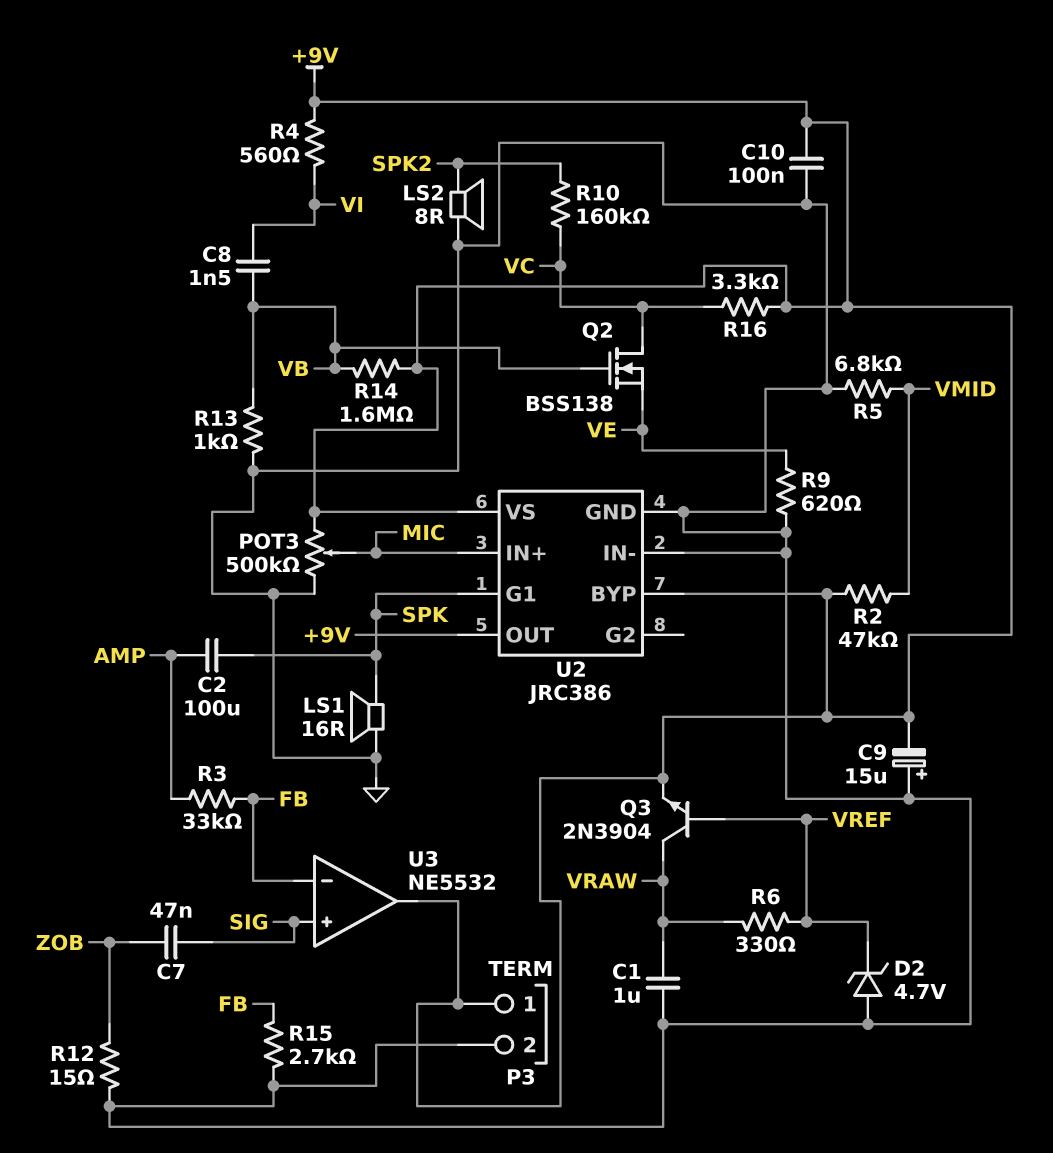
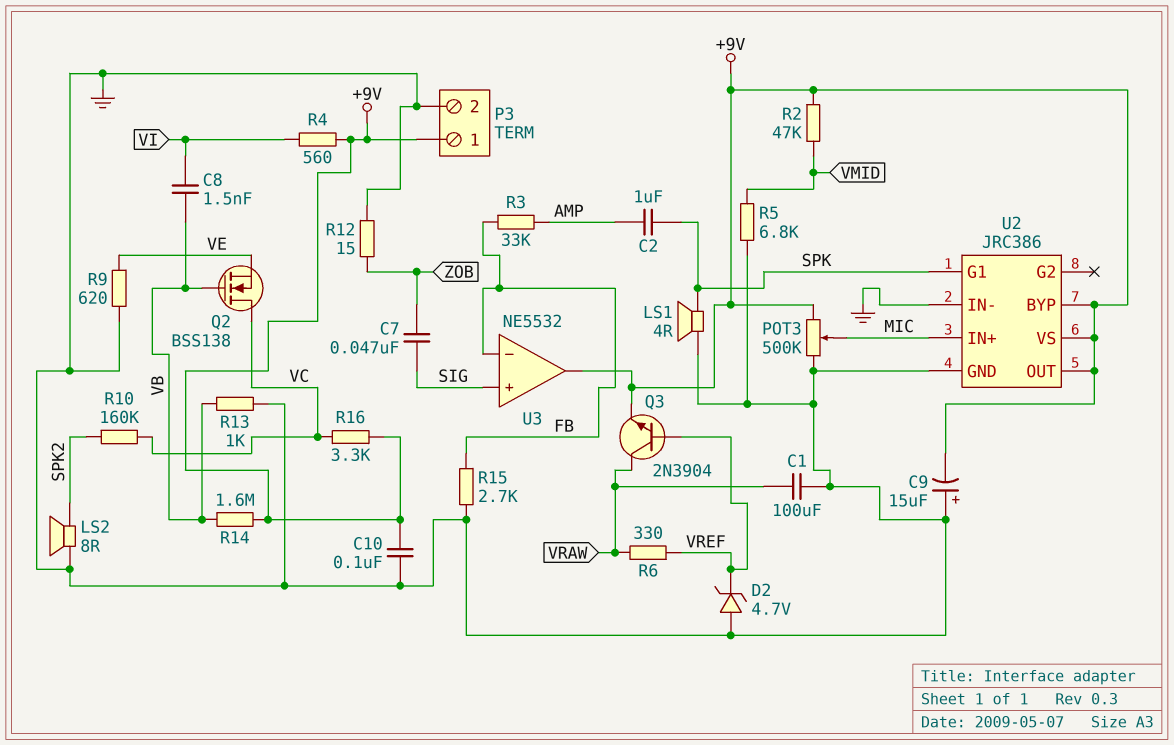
C1: 1uF (GND, VRAW) -> 100uF (GND, VRAW)
C2: 100uF (AMP, SPK) -> 1uF (AMP, SPK)
LS1: speaker 16R (GND, SPK) -> speaker 4R (GND, SPK)

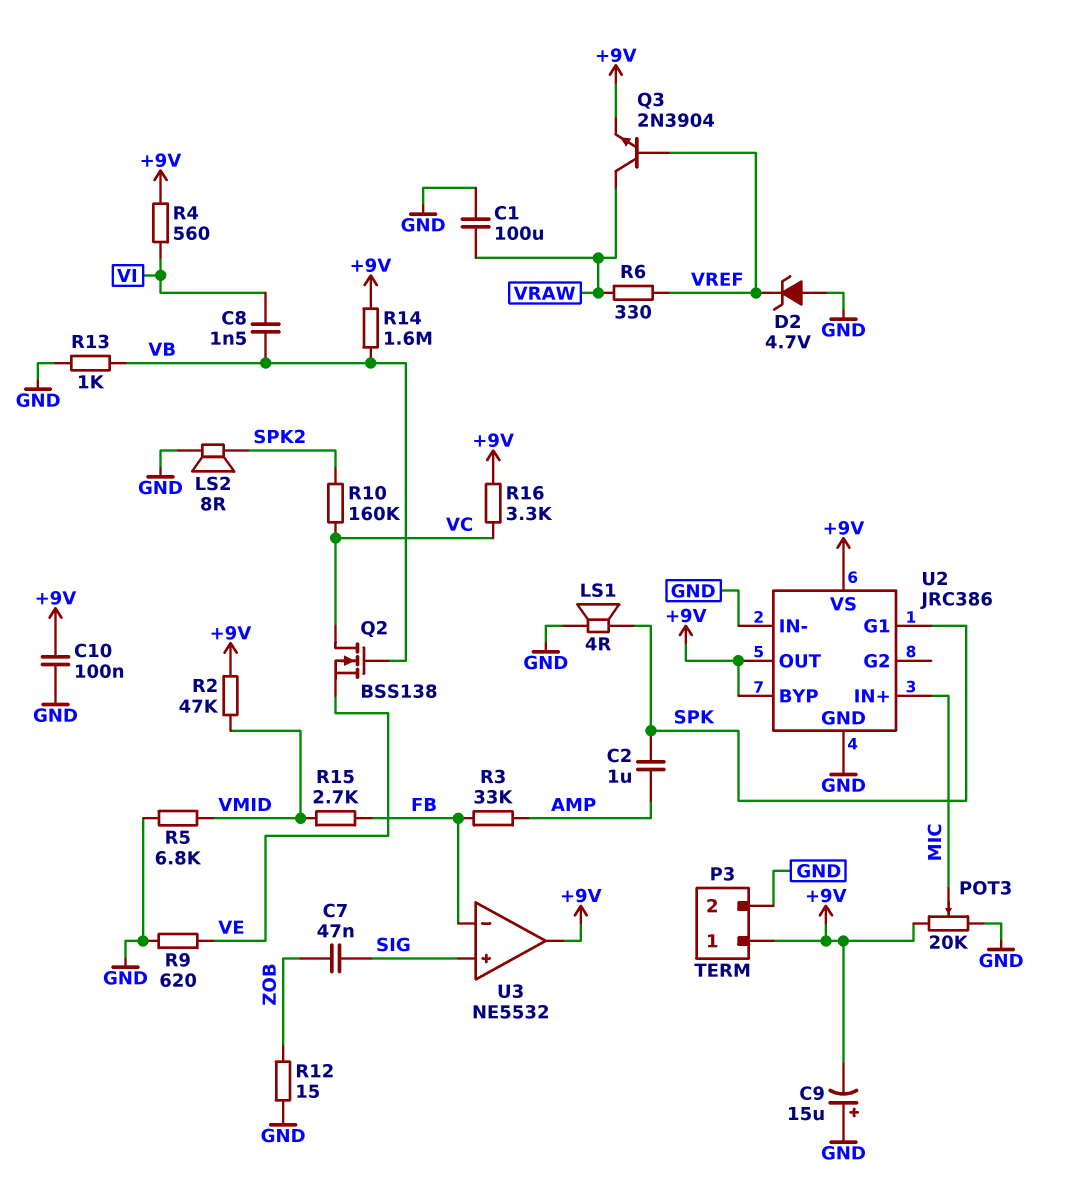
POT3: 500k (+9V, GND, wiper MIC) -> 20k (+9V, GND, wiper MIC)
R15: 2.7k (FB, GND) -> 2.7k (FB, VMID)

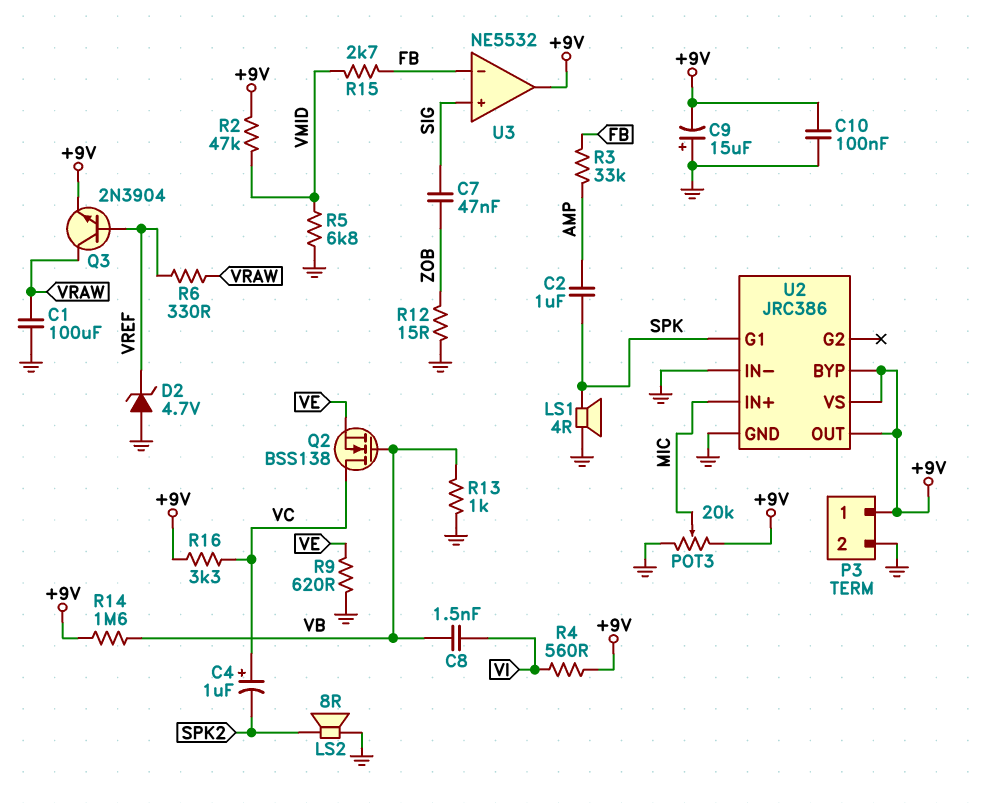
C4: none -> 1uF (plus VC, minus SPK2)
R10: 160k (SPK2, VC) -> none

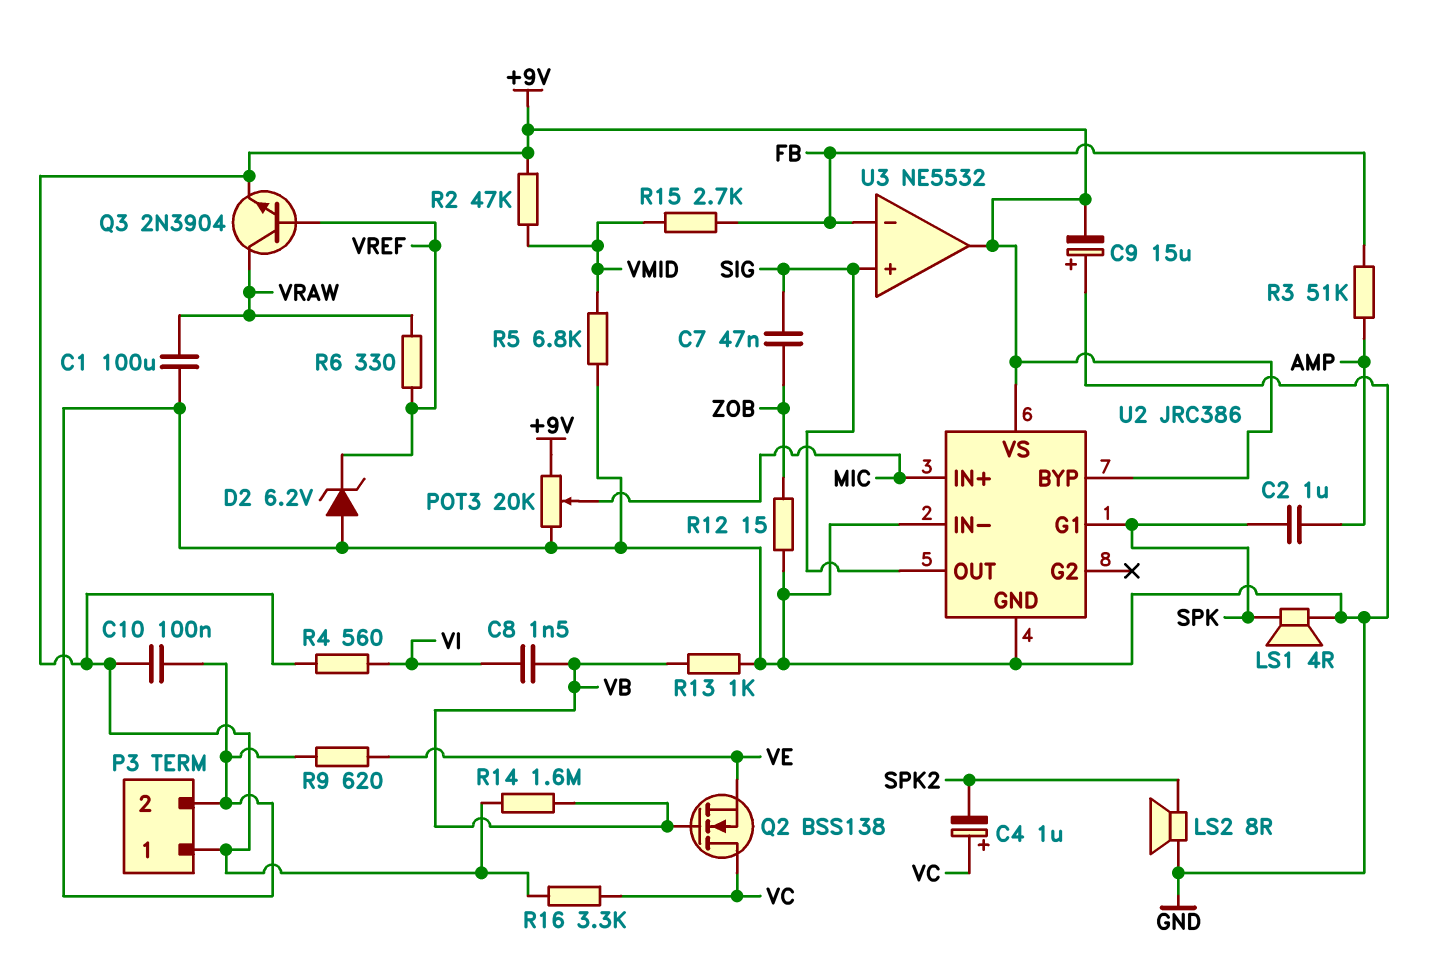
D2: zener 4.7V (A GND, K VREF) -> zener 6.2V (A GND, K VREF)
R3: 33k (AMP, FB) -> 51k (AMP, FB)
U2 pin OUT: +9V -> SIG

